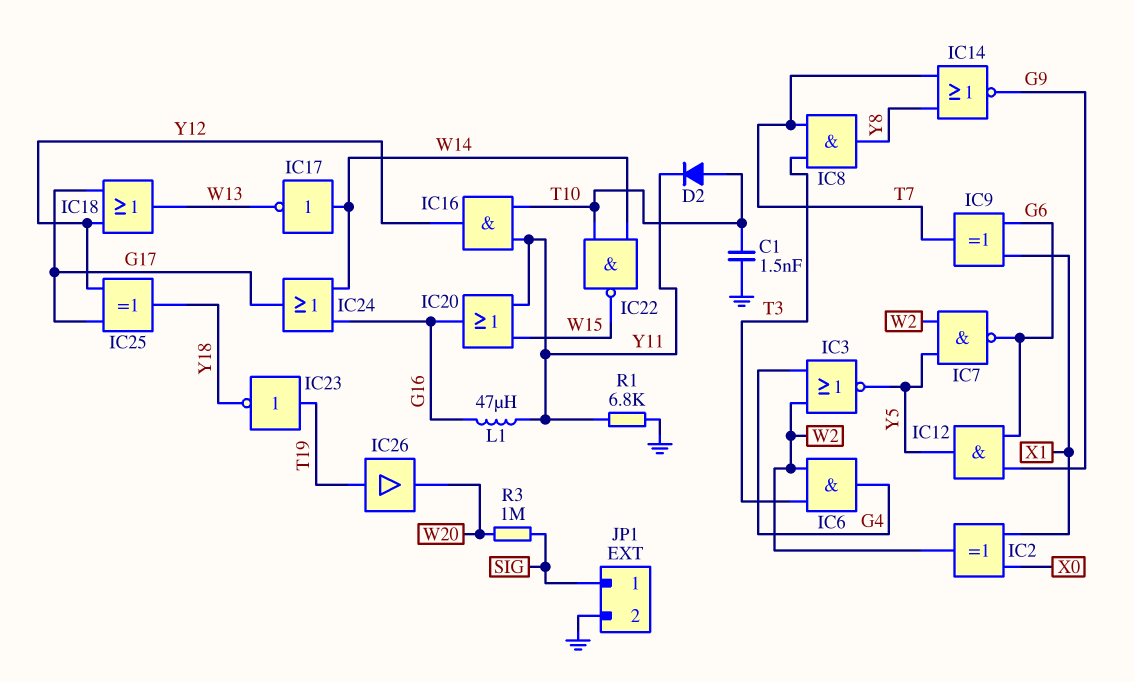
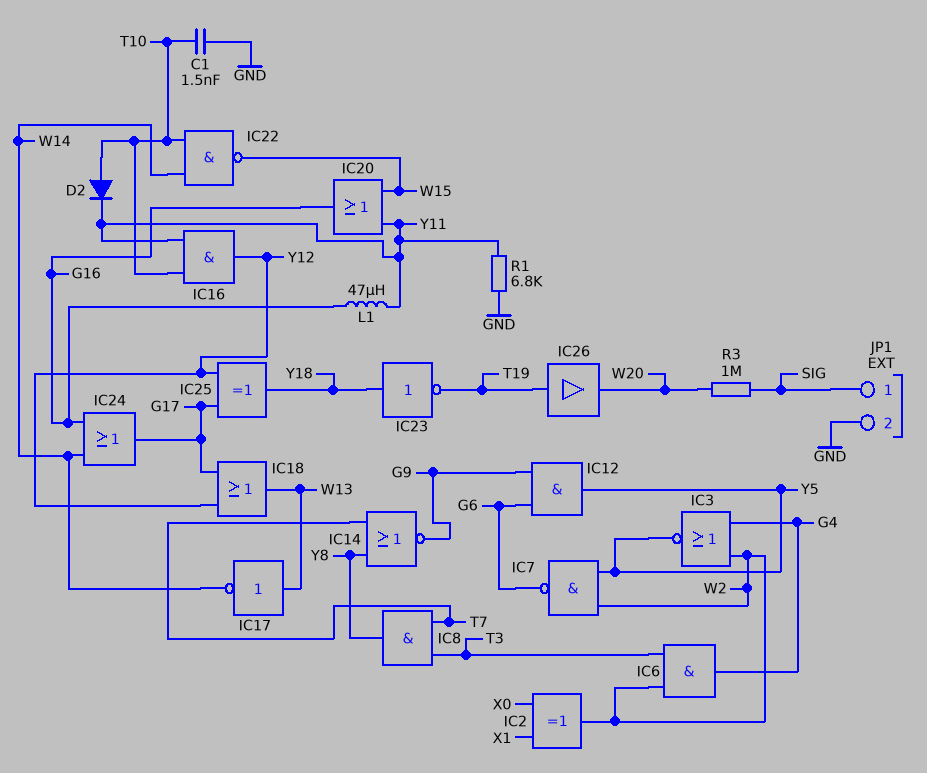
IC9: XOR (in G6, in X1, out T7) -> none
IC17: NOT (in W14, out W13) -> NOT (in W13, out W14)
IC23: NOT (in T19, out Y18) -> NOT (in Y18, out T19)

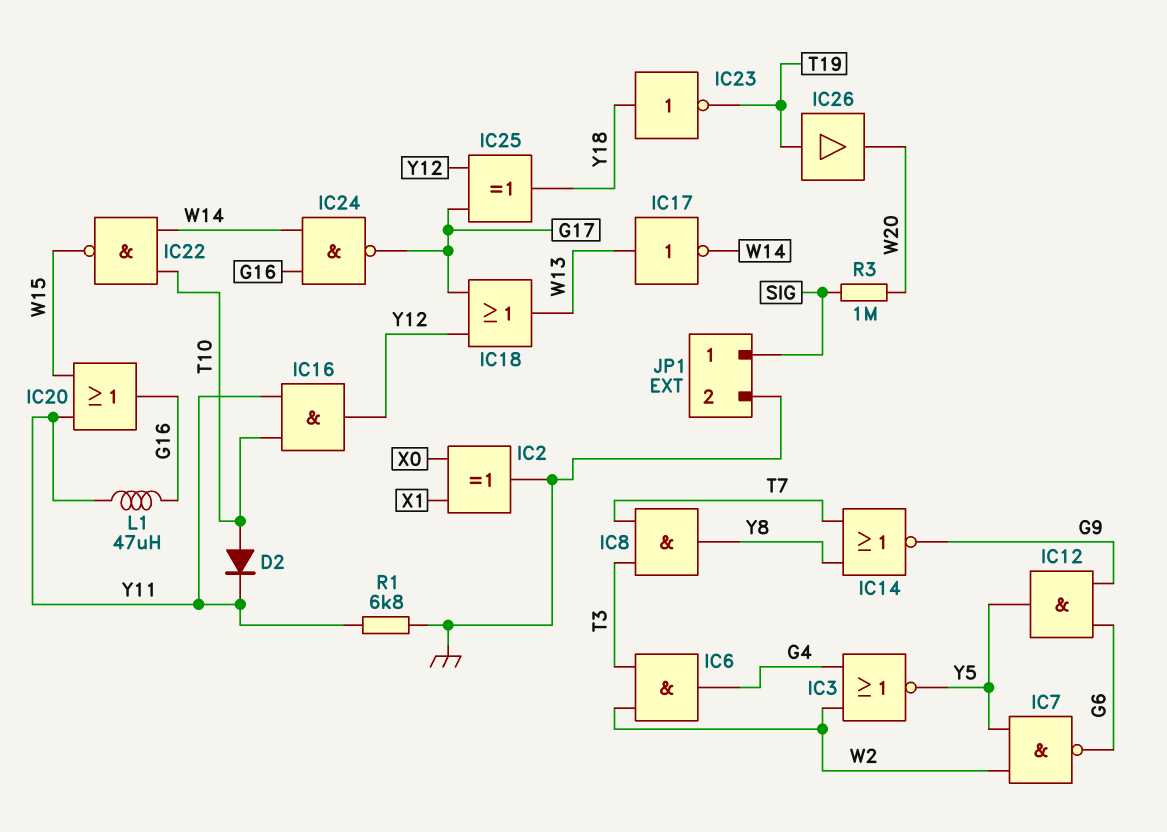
C1: 1.5nF (GND, T10) -> none
IC2: XOR (in X0, in X1, out W2) -> XOR (in X0, in X1, out GND)
IC24: OR (in G16, in W14, out G17) -> NAND (in G16, in W14, out G17)

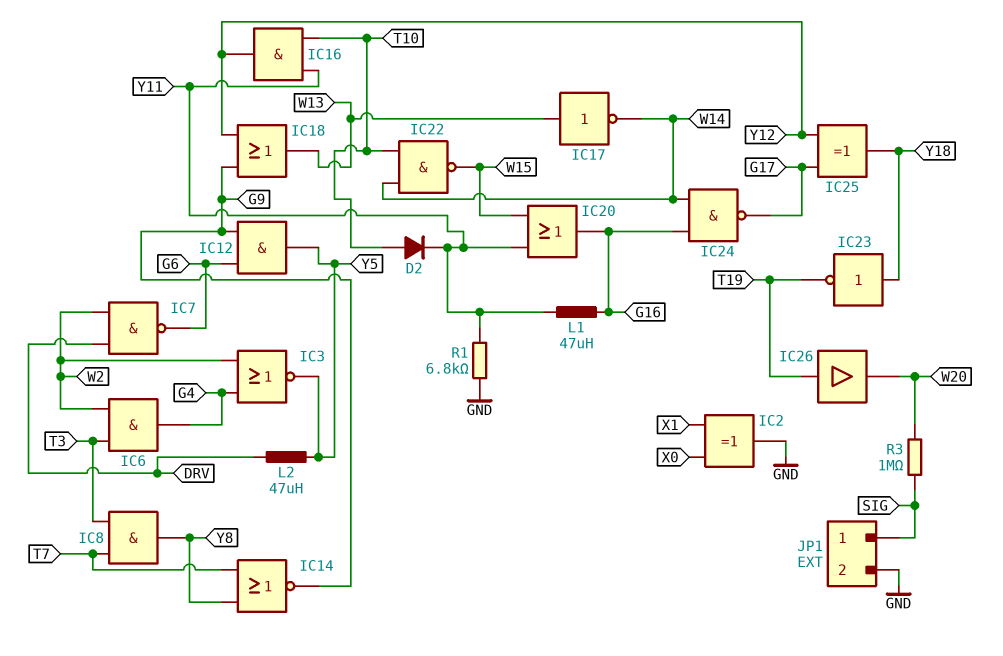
IC7: NAND (in W2, in Y5, out G6) -> NAND (in DRV, in W2, out G6)
IC18: OR (in G17, in Y12, out W13) -> OR (in G9, in Y12, out W13)
L2: none -> 47uH (DRV, Y5)

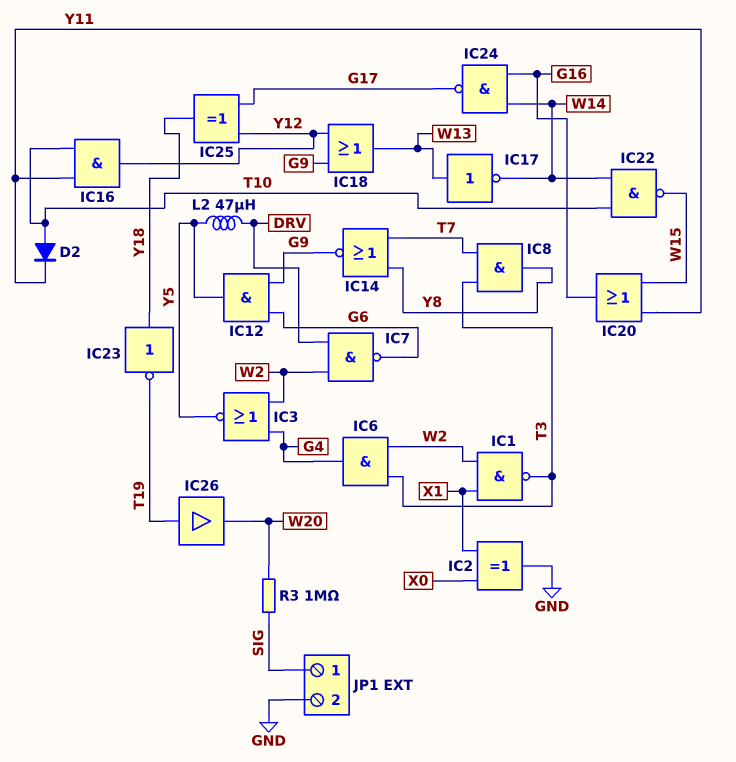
IC1: none -> NAND (in W2, in X1, out T3)
L1: 47uH (G16, Y11) -> none
R1: 6.8k (GND, Y11) -> none

